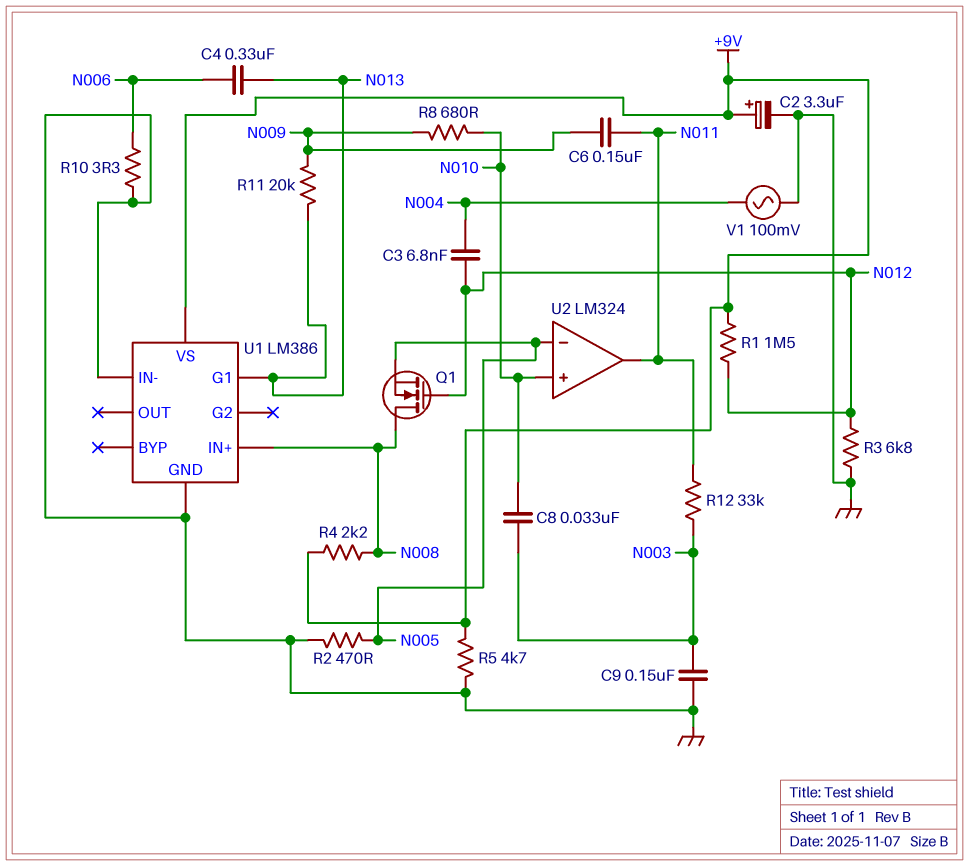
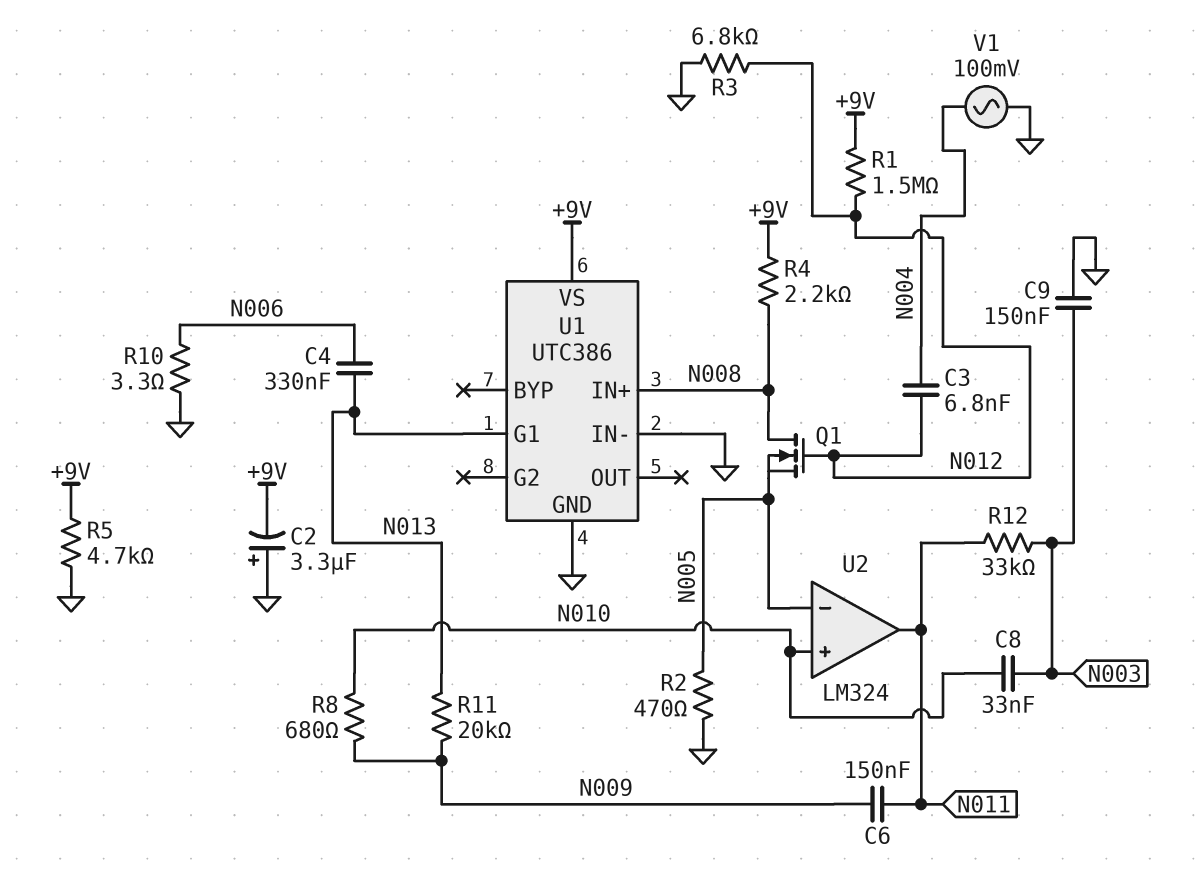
C2: 3.3uF (plus +9V, minus GND) -> 3.3uF (plus GND, minus +9V)
U1: LM386 -> UTC386

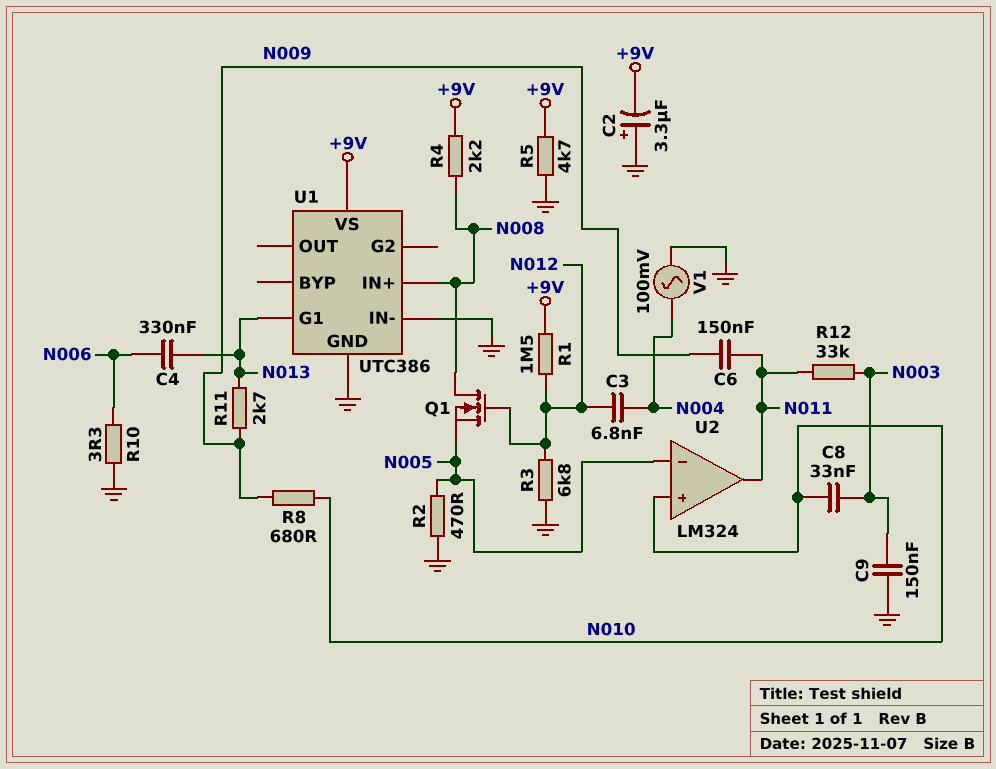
R11: 20k (N009, N013) -> 2.7k (N009, N013)

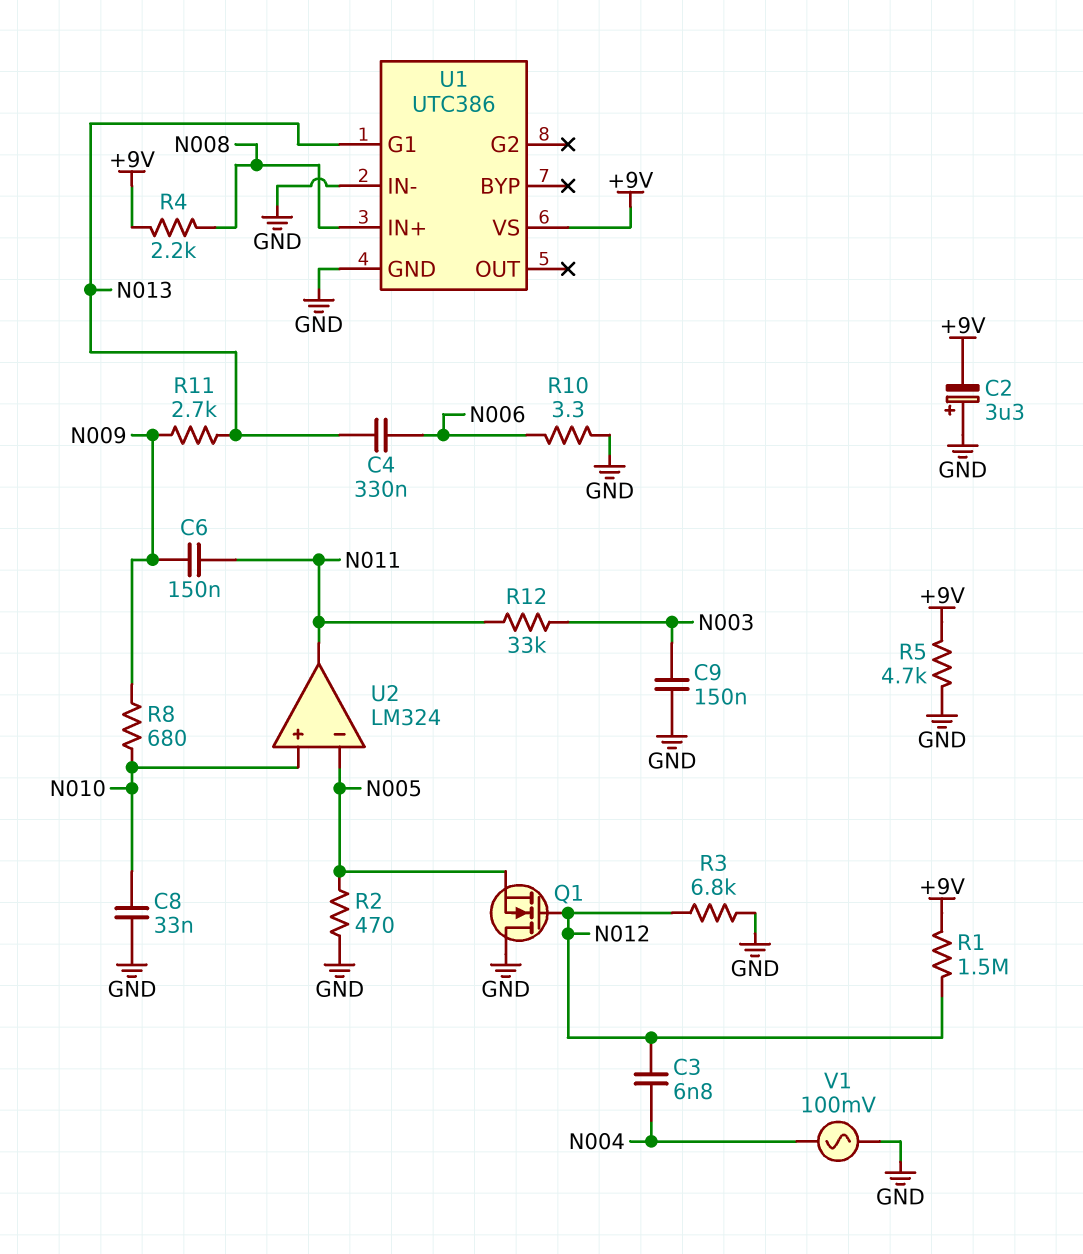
C8: 33nF (N003, N010) -> 33nF (GND, N010)
Q1: NMOS (G N012, D N008, S N005) -> NMOS (G N012, D GND, S N005)

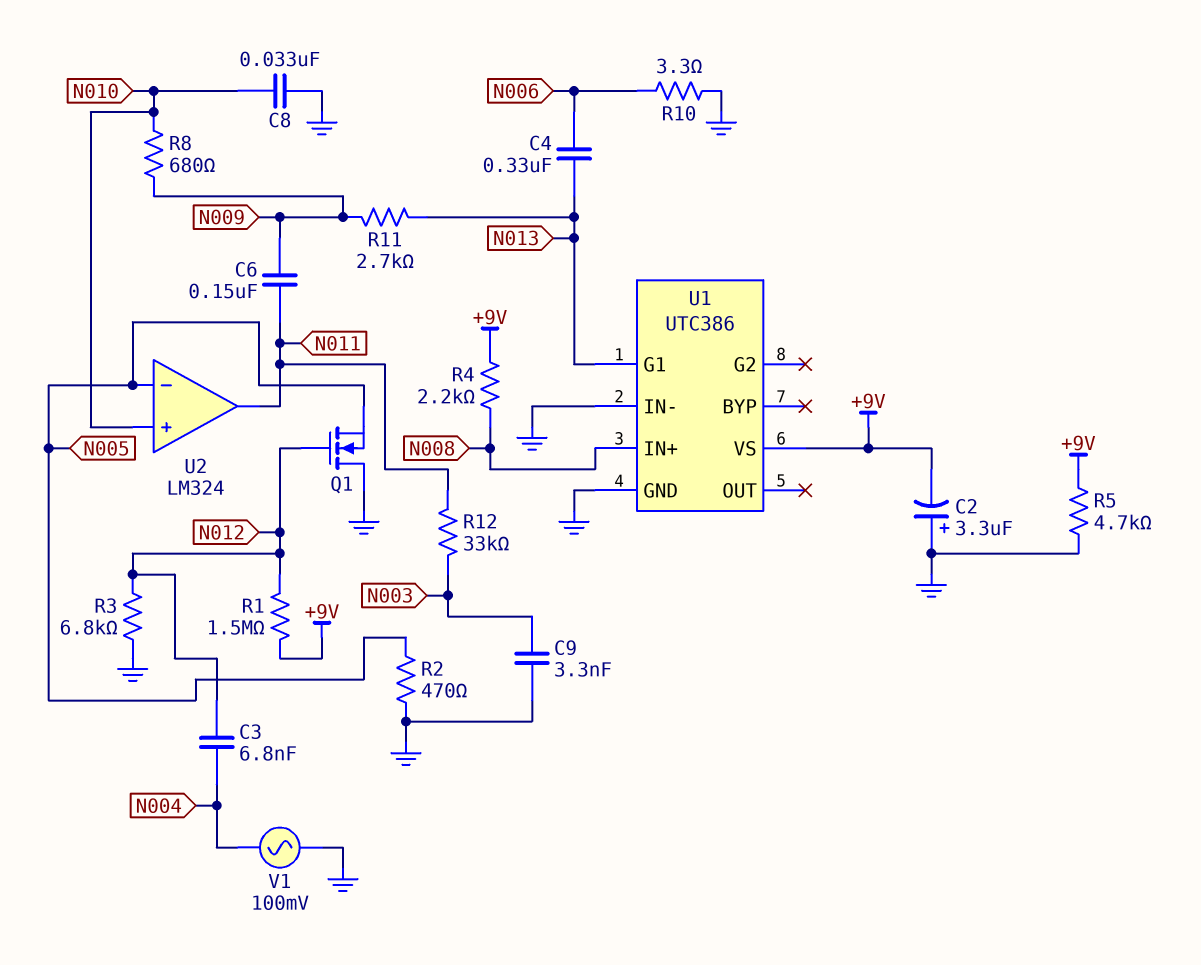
C9: 150nF (GND, N003) -> 3.3nF (GND, N003)

